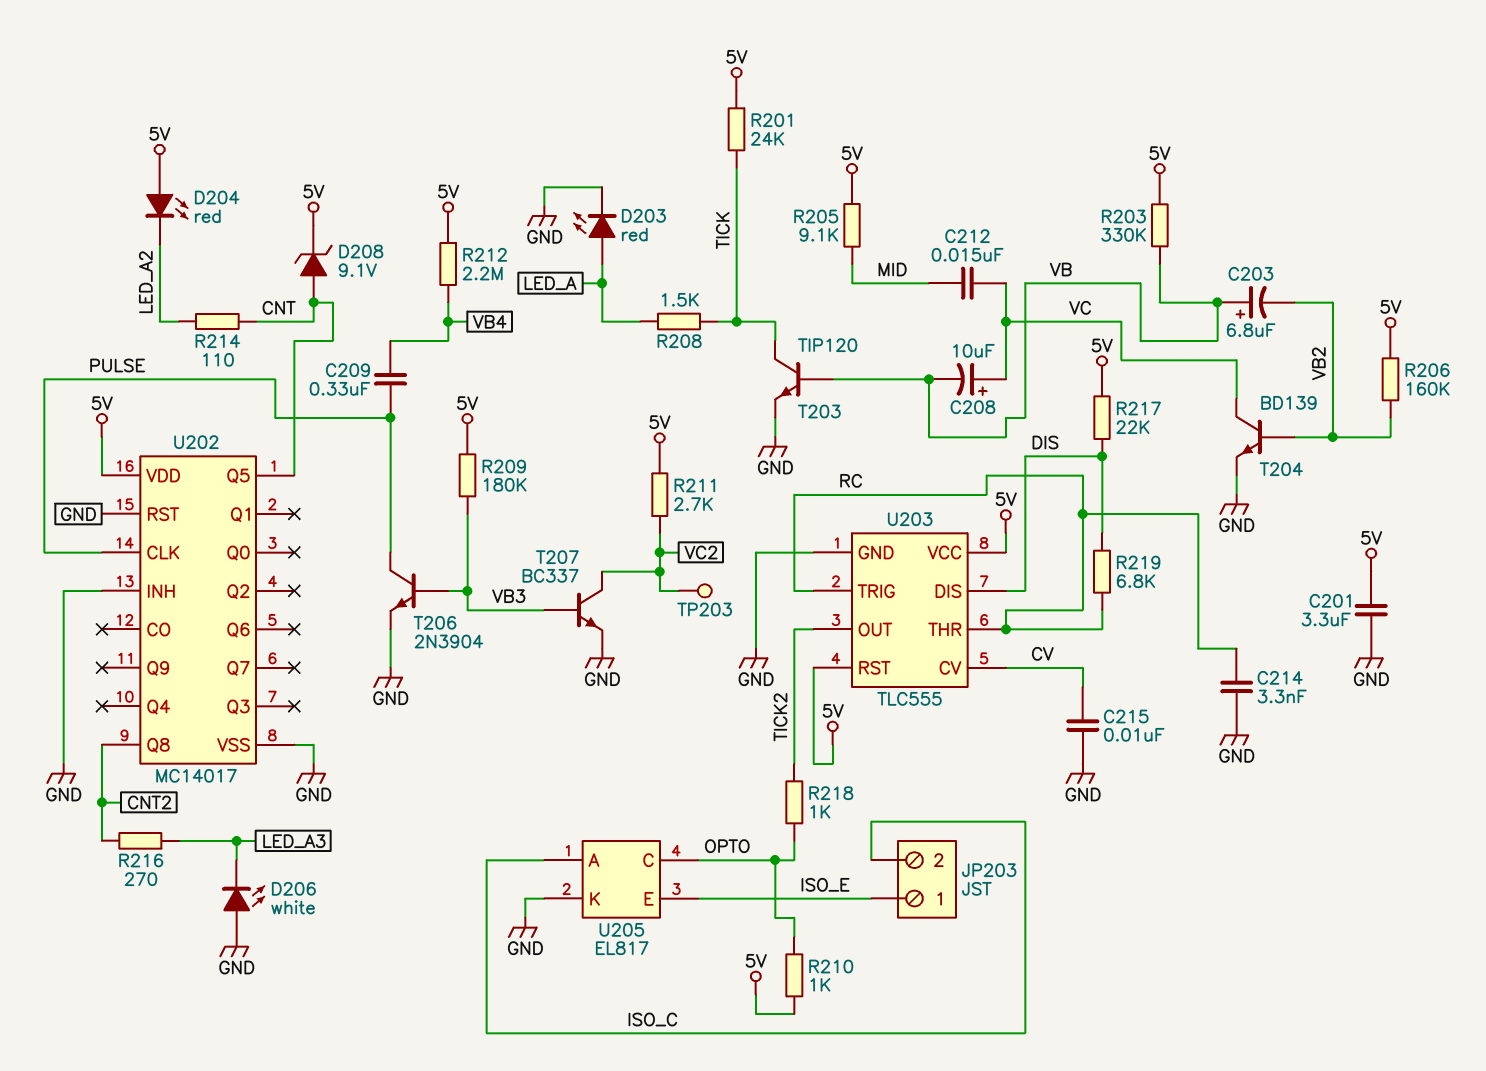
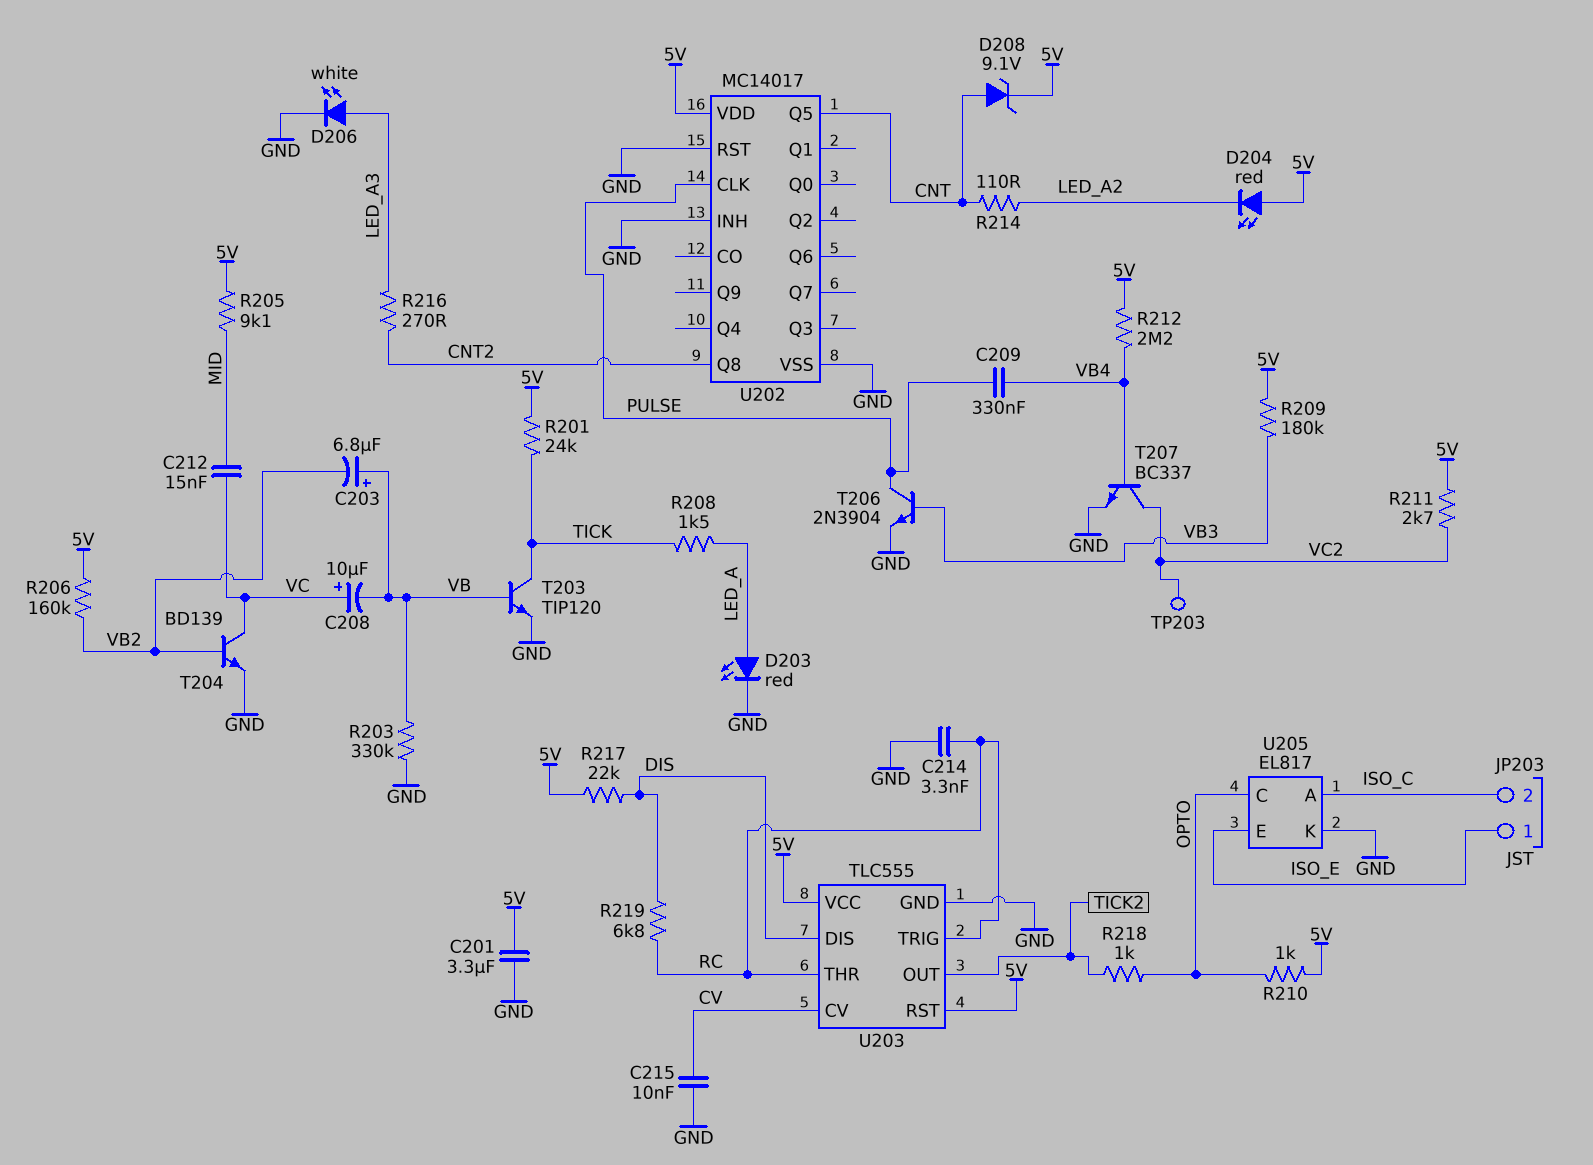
D206: LED white (A GND, K LED_A3) -> LED white (A LED_A3, K GND)
R203: 330k (5V, VB) -> 330k (GND, VB)
T207: NPN BC337 (B VB3, C VC2, E GND) -> NPN BC337 (B VB4, C VC2, E GND)

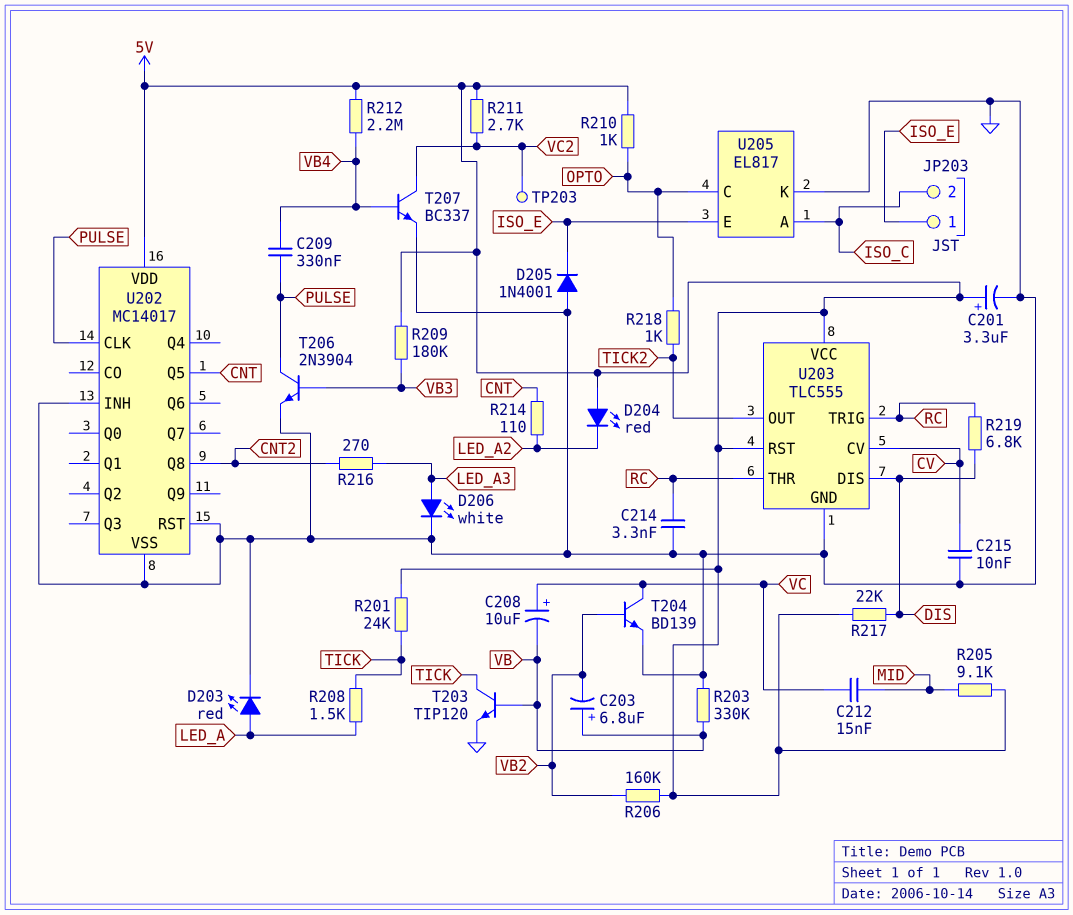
C201: 3.3uF (5V, GND) -> 3.3uF (plus 5V, minus GND)
D205: none -> diode 1N4001 (A GND, K ISO_E)
D208: zener 9.1V (A CNT, K 5V) -> none

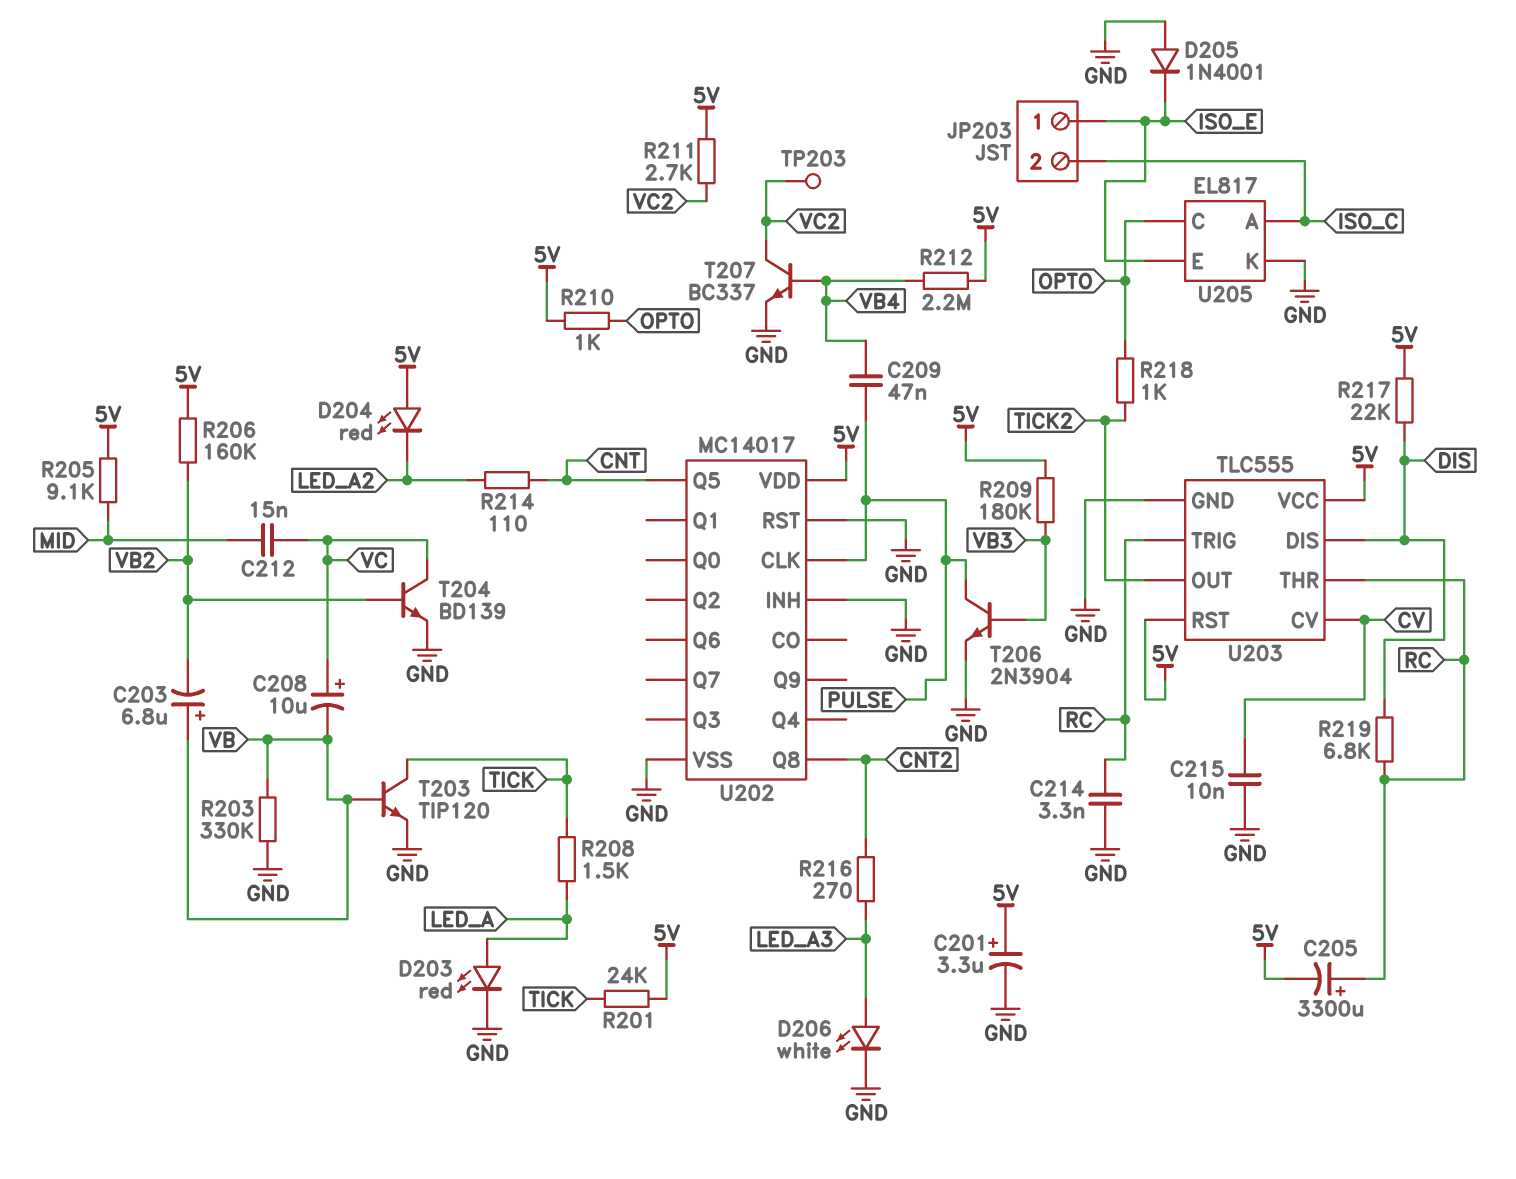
C205: none -> 3300uF (plus RC, minus 5V)
C209: 330nF (PULSE, VB4) -> 47nF (PULSE, VB4)

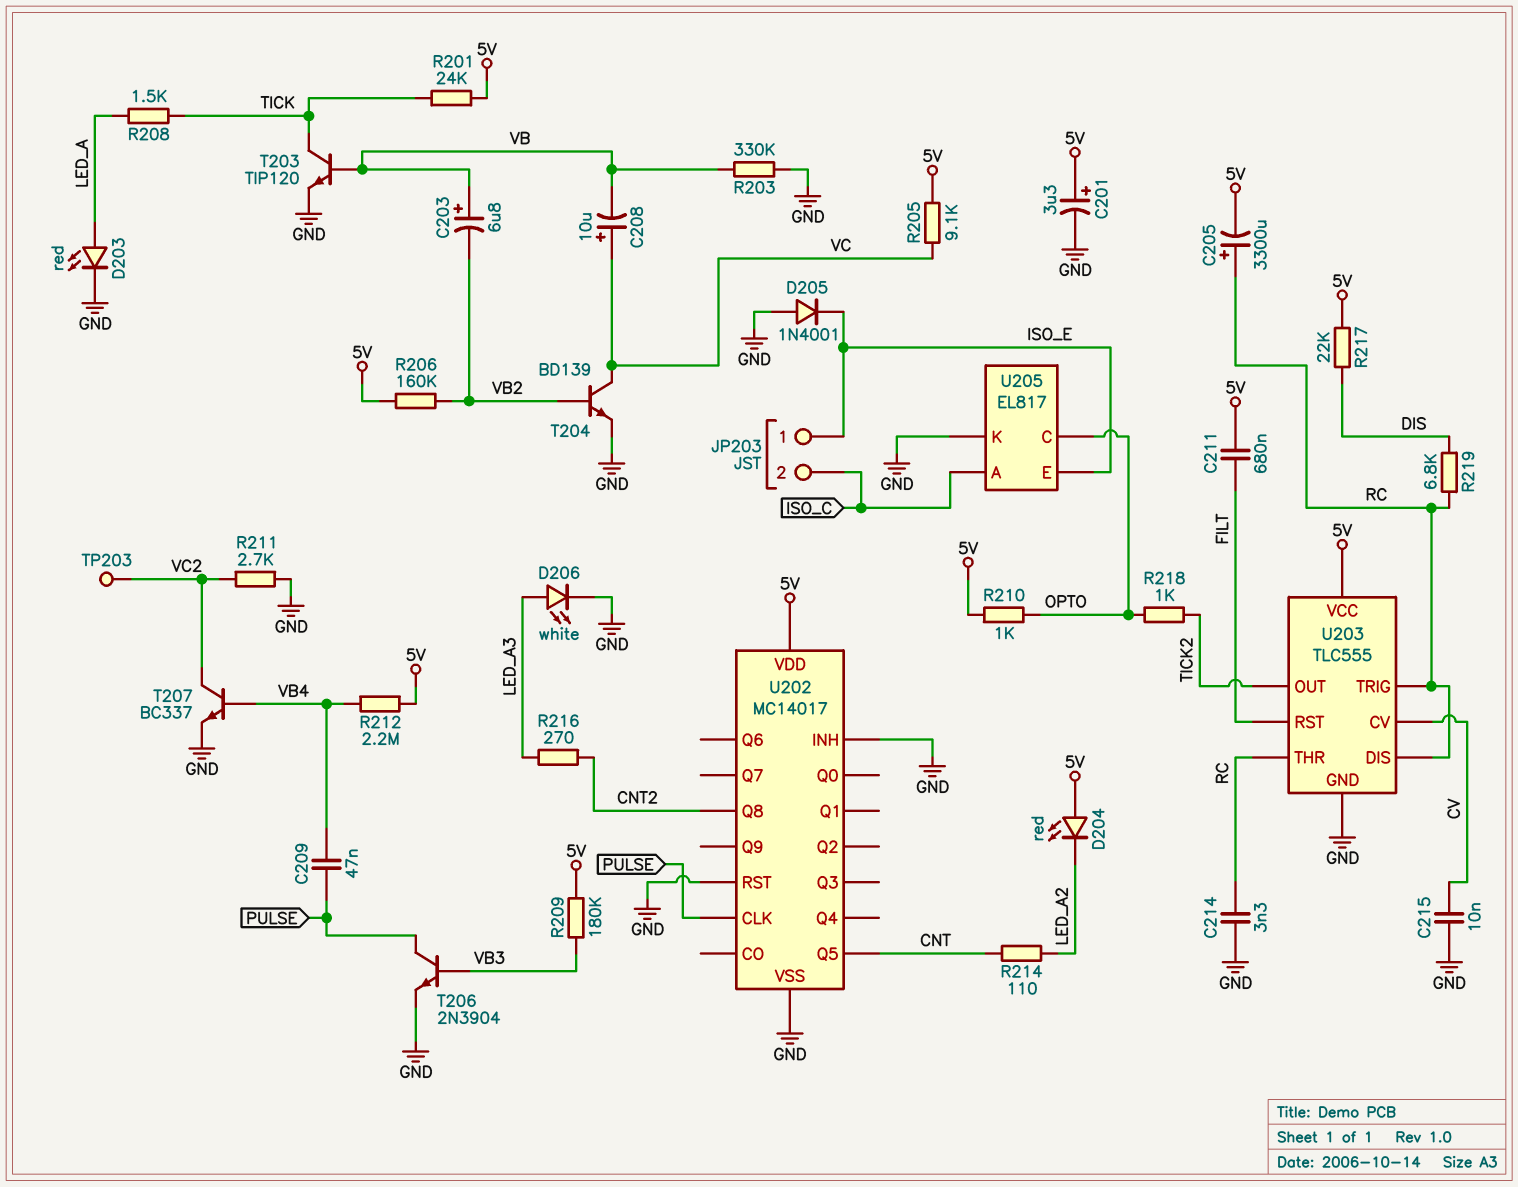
C211: none -> 680nF (5V, FILT)
C212: 15nF (MID, VC) -> none
R205: 9.1k (5V, MID) -> 9.1k (5V, VC)
R211: 2.7k (5V, VC2) -> 2.7k (GND, VC2)
U203 pin DIS: DIS -> RC
U203 pin RST: 5V -> FILT

